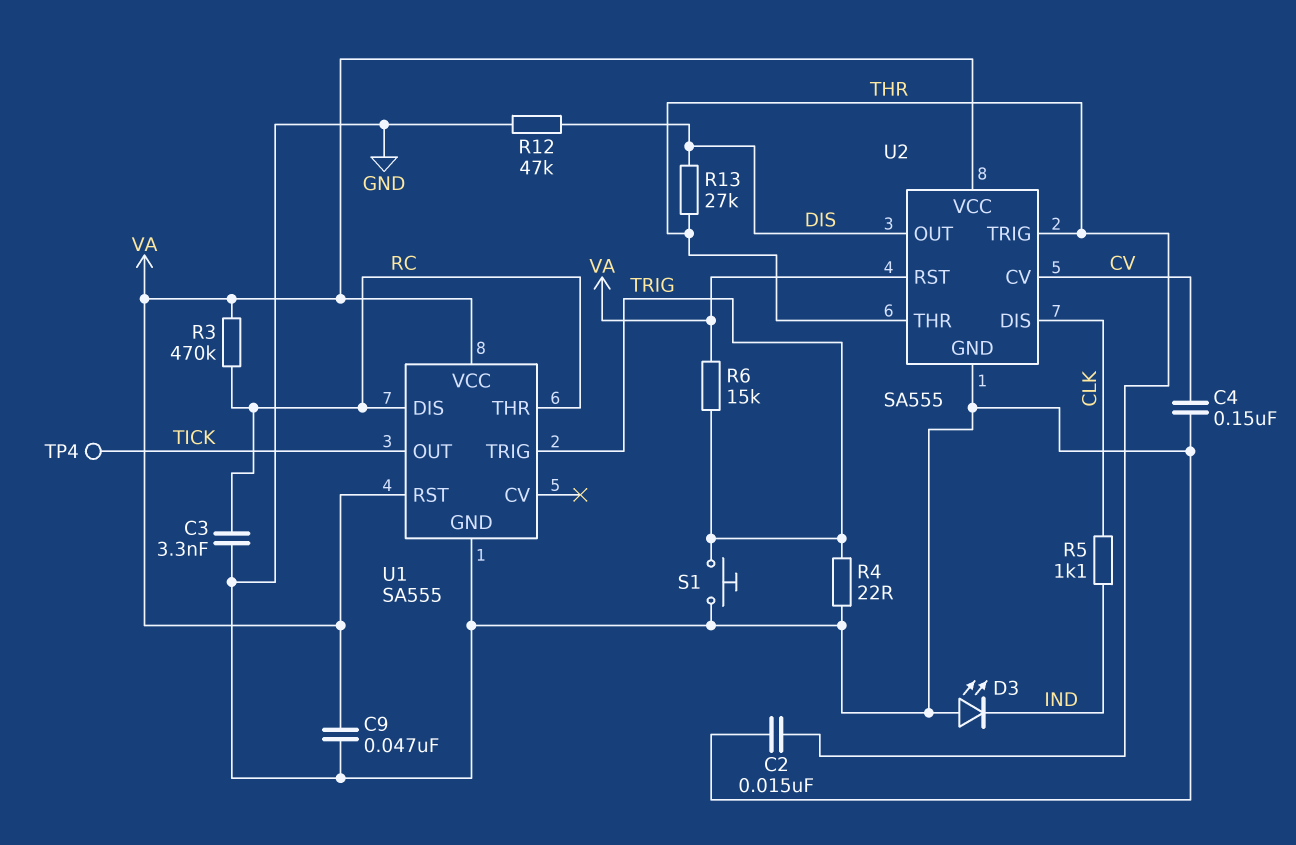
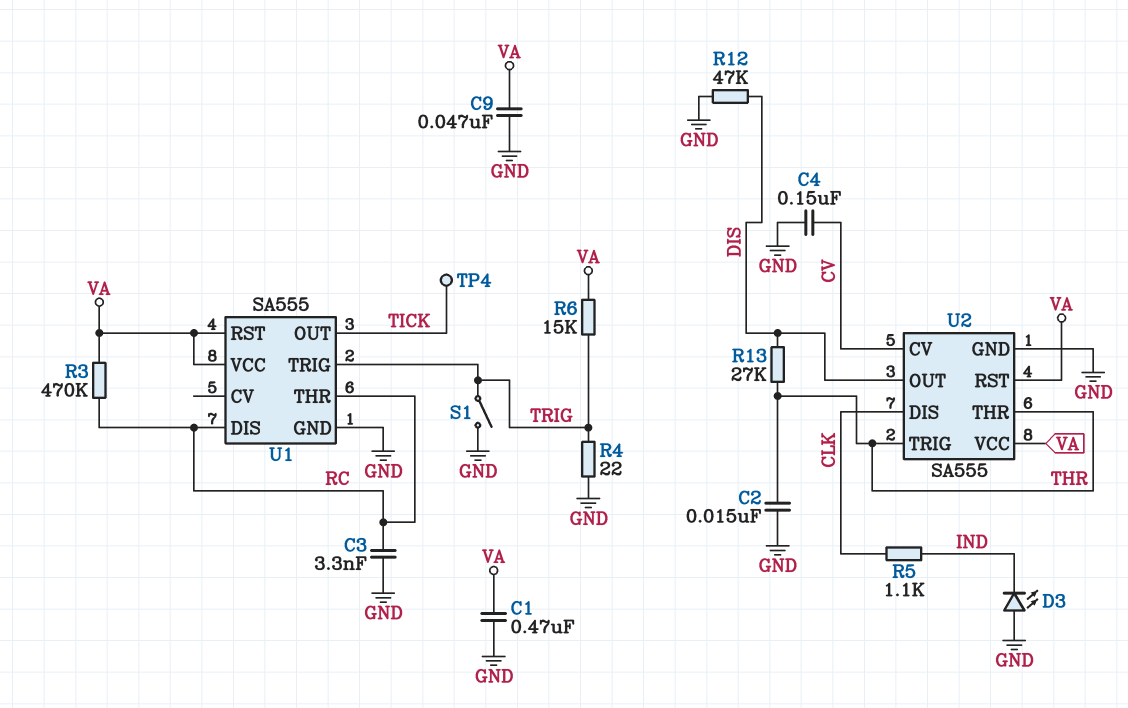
C1: none -> 470nF (GND, VA)
S1: button (GND, TRIG) -> switch (GND, TRIG)

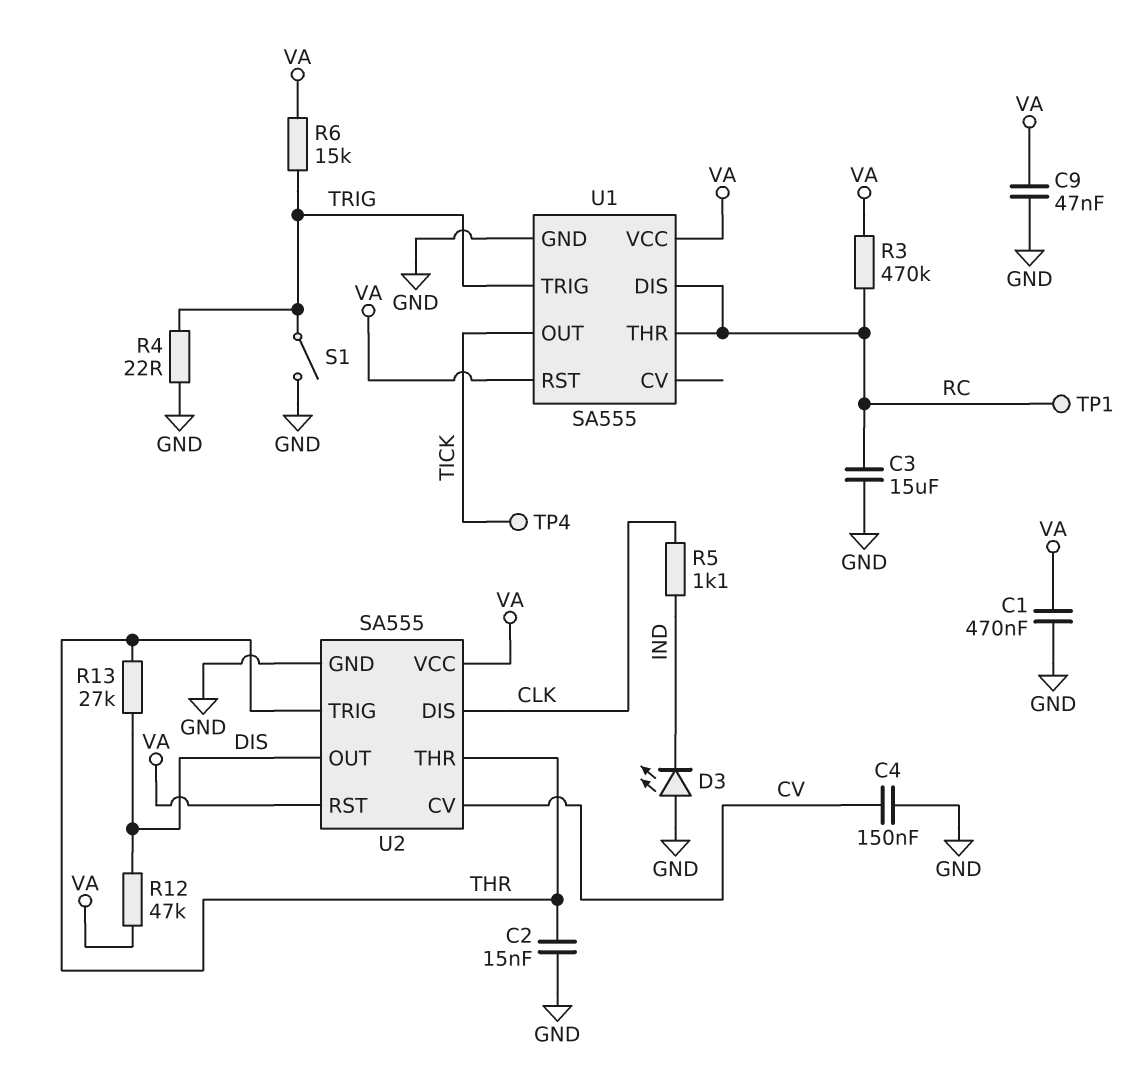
C3: 3.3nF (GND, RC) -> 15uF (GND, RC)
R12: 47k (DIS, GND) -> 47k (DIS, VA)
TP1: none -> test point (RC)

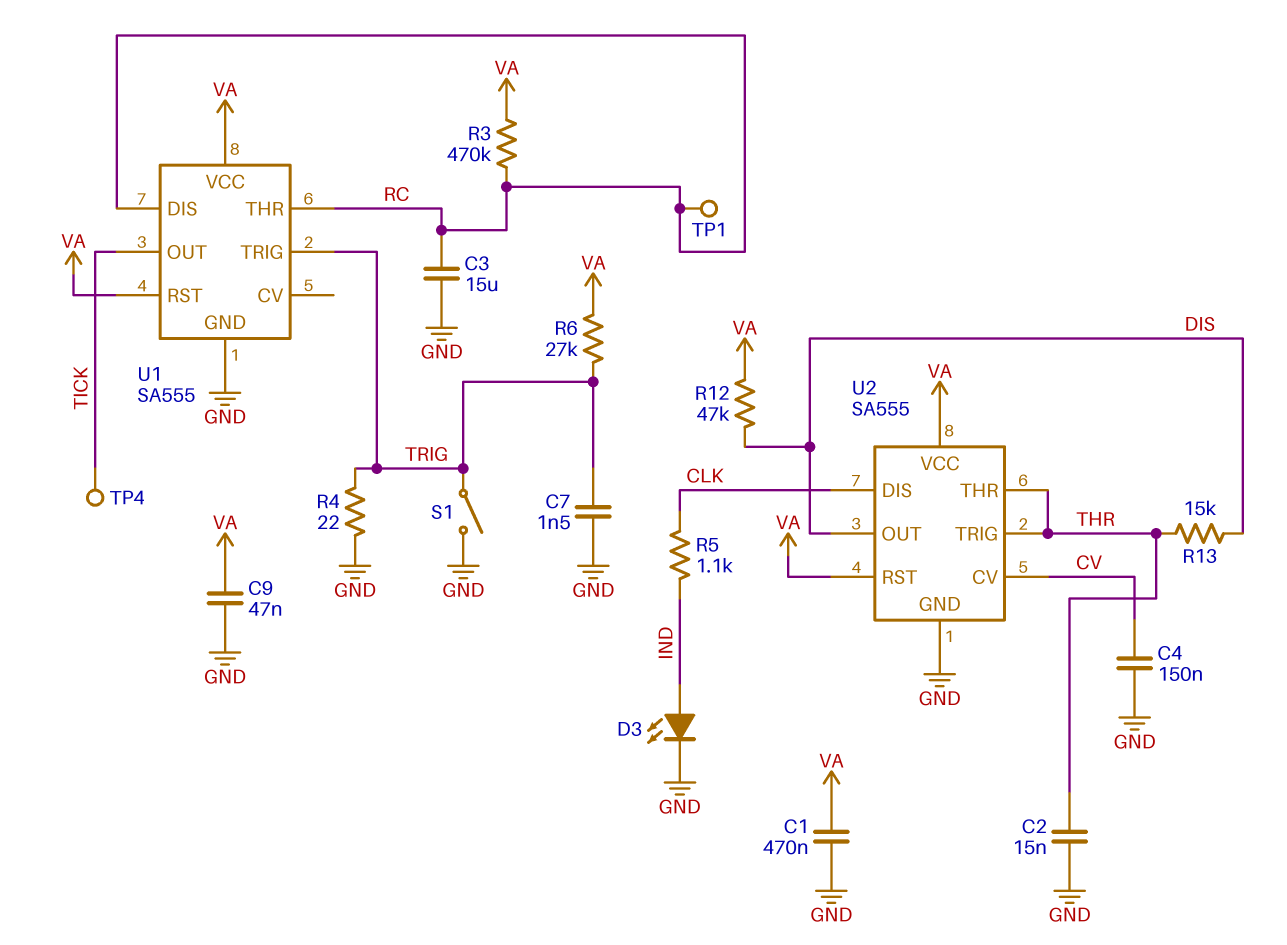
C7: none -> 1.5nF (GND, TRIG)
D3: LED (A GND, K IND) -> LED (A IND, K GND)
R6: 15k (TRIG, VA) -> 27k (TRIG, VA)
R13: 27k (DIS, THR) -> 15k (DIS, THR)

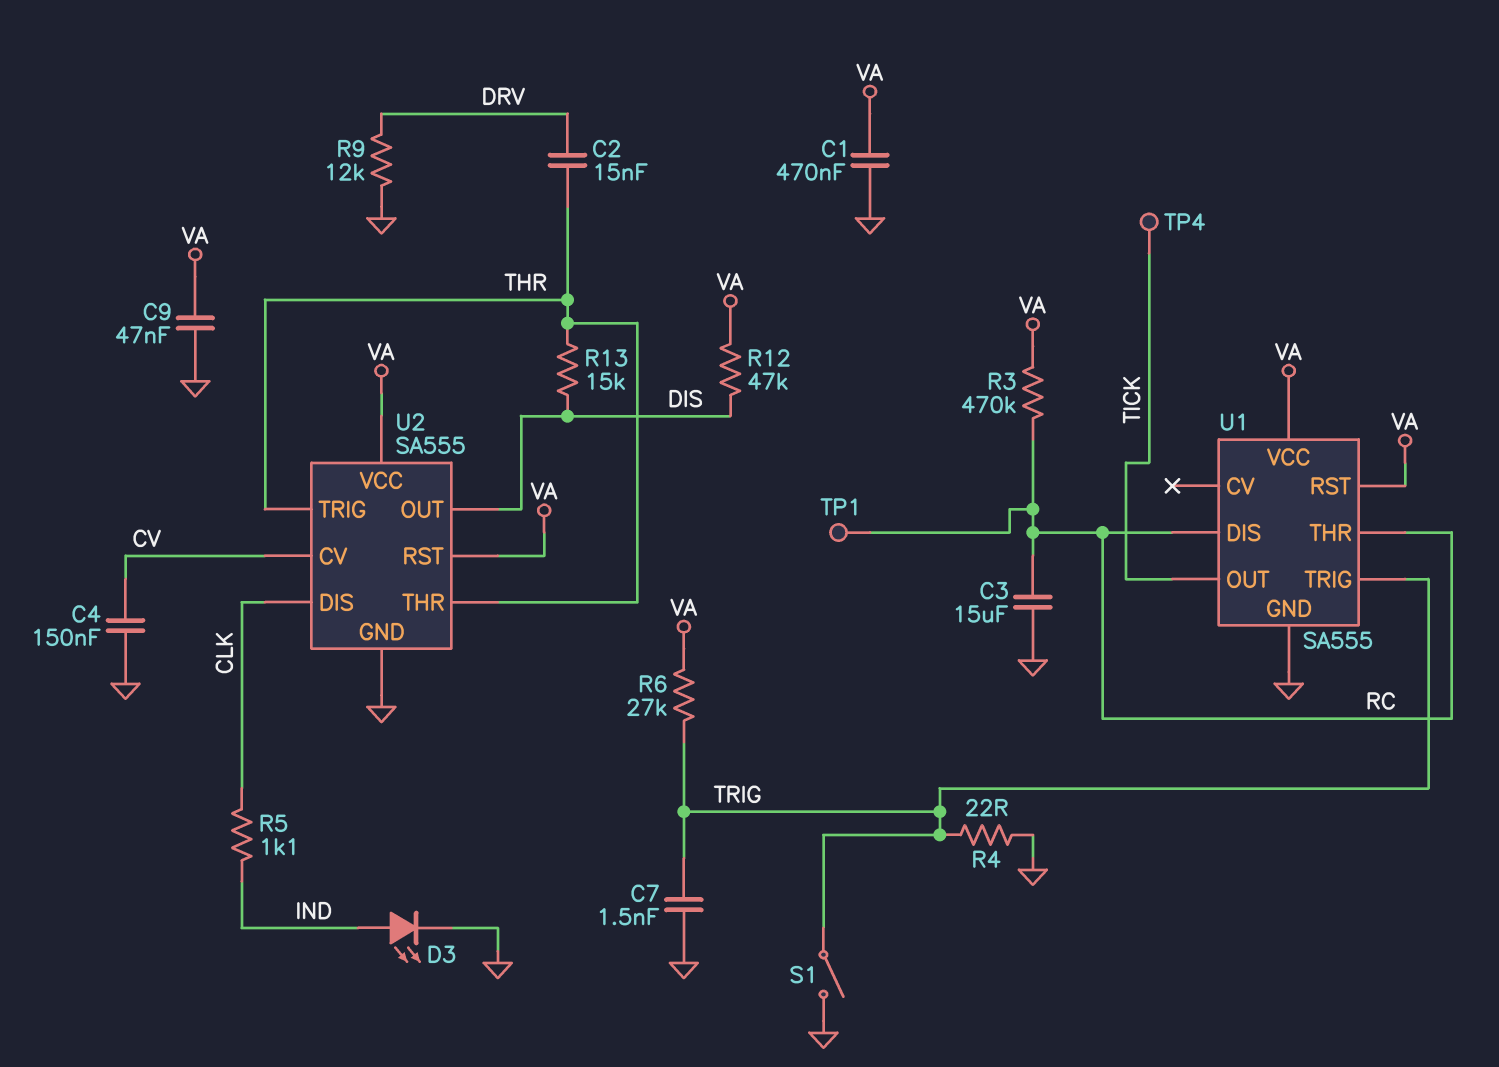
C2: 15nF (GND, THR) -> 15nF (DRV, THR)
R9: none -> 12k (DRV, GND)

